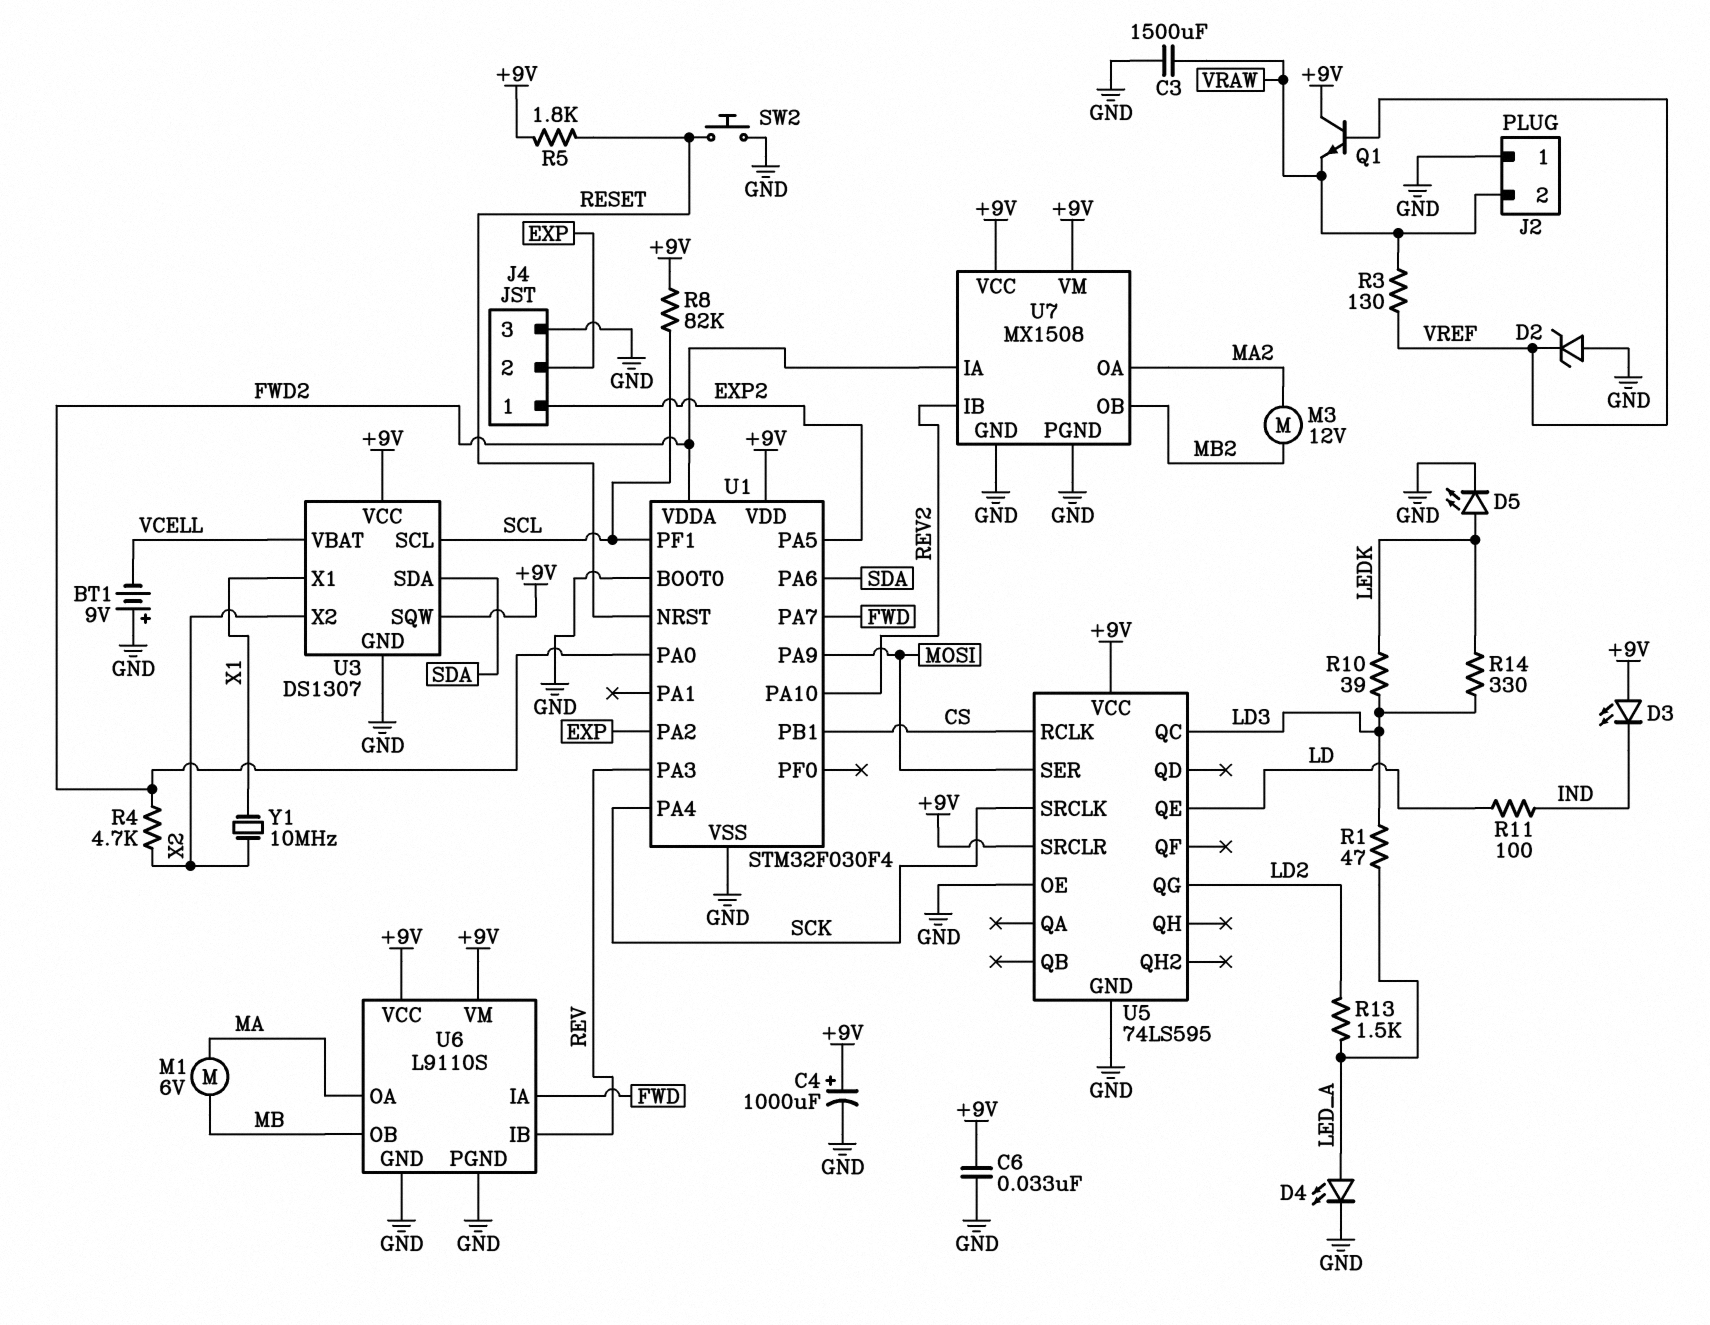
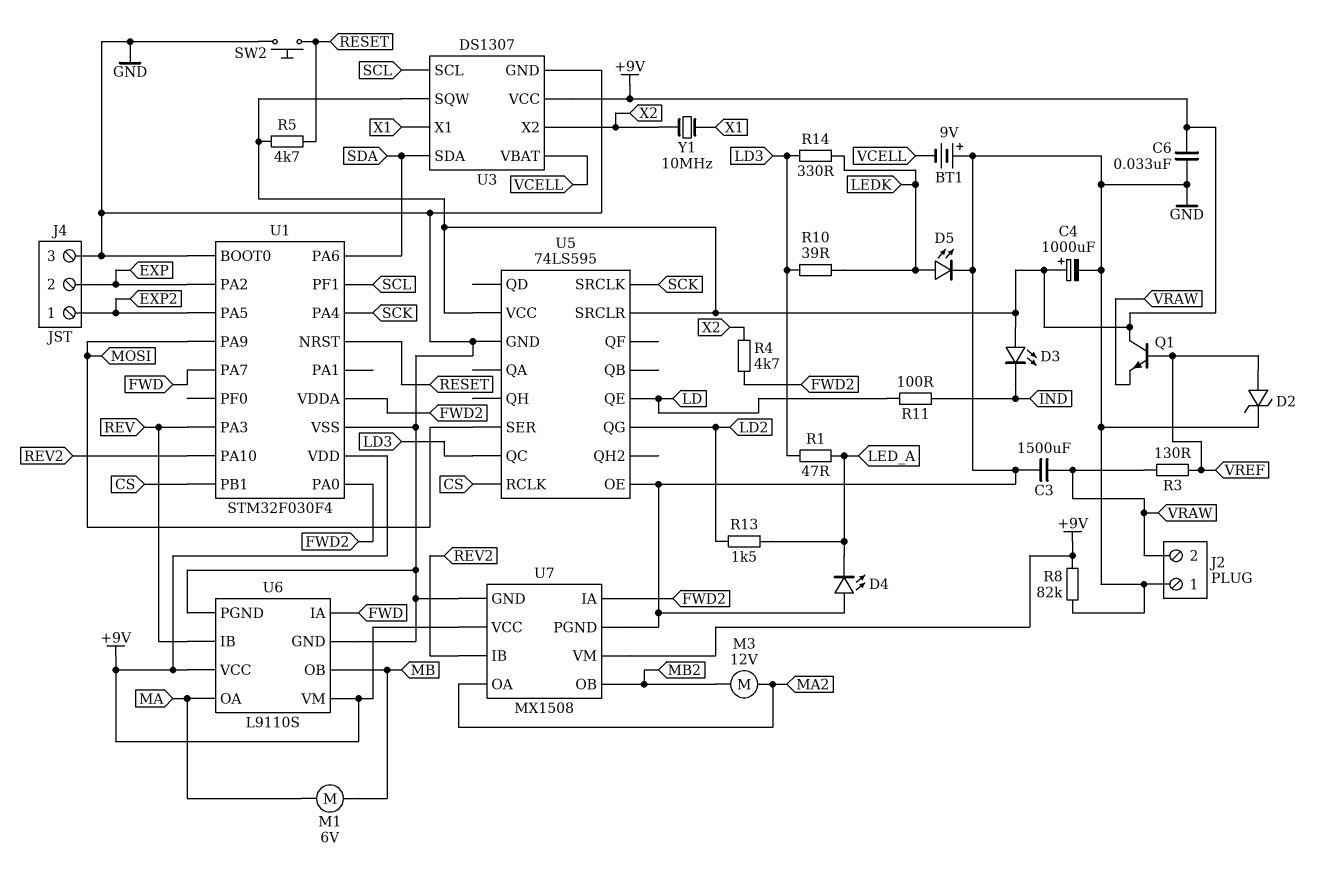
D2: zener (A GND, K VREF) -> zener (A VREF, K GND)
D4: LED (A LED_A, K GND) -> LED (A GND, K LED_A)
R5: 1.8k (+9V, RESET) -> 4.7k (+9V, RESET)
R8: 82k (+9V, SCL) -> 82k (+9V, GND)

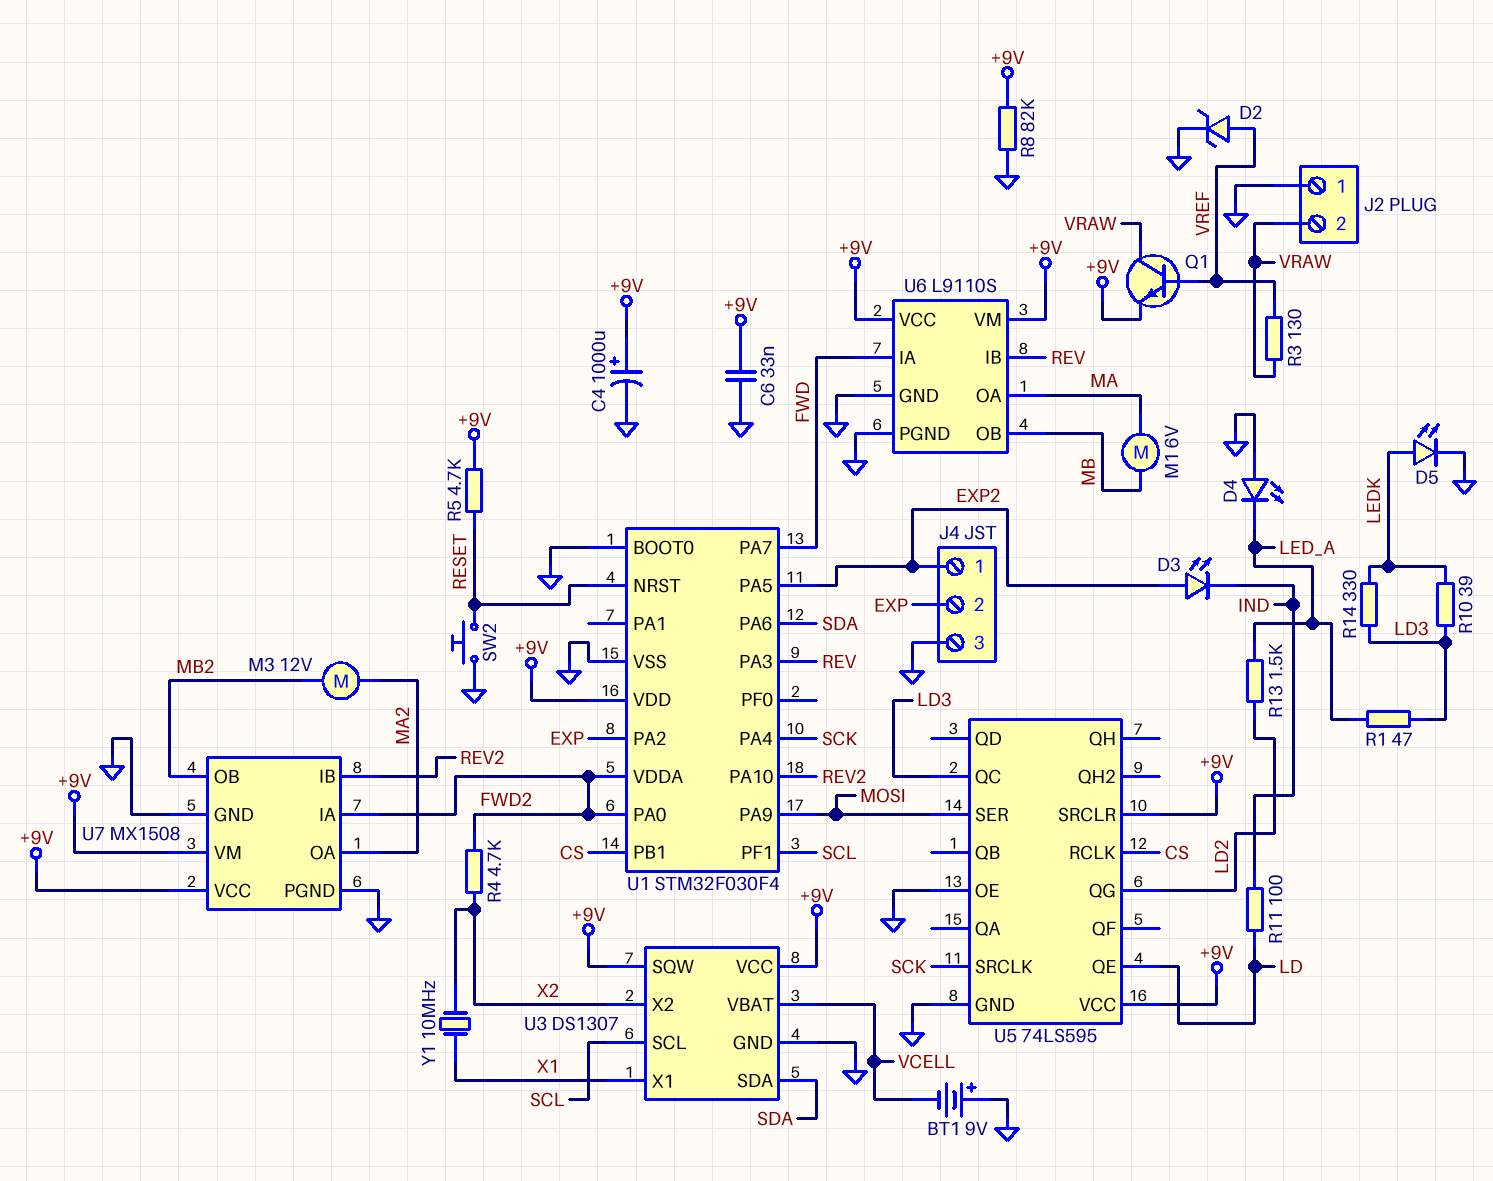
C3: 1500uF (GND, VRAW) -> none
D3: LED (A +9V, K IND) -> LED (A EXP2, K IND)
Q1: NPN (B VREF, C +9V, E VRAW) -> NPN (B VREF, C VRAW, E +9V)

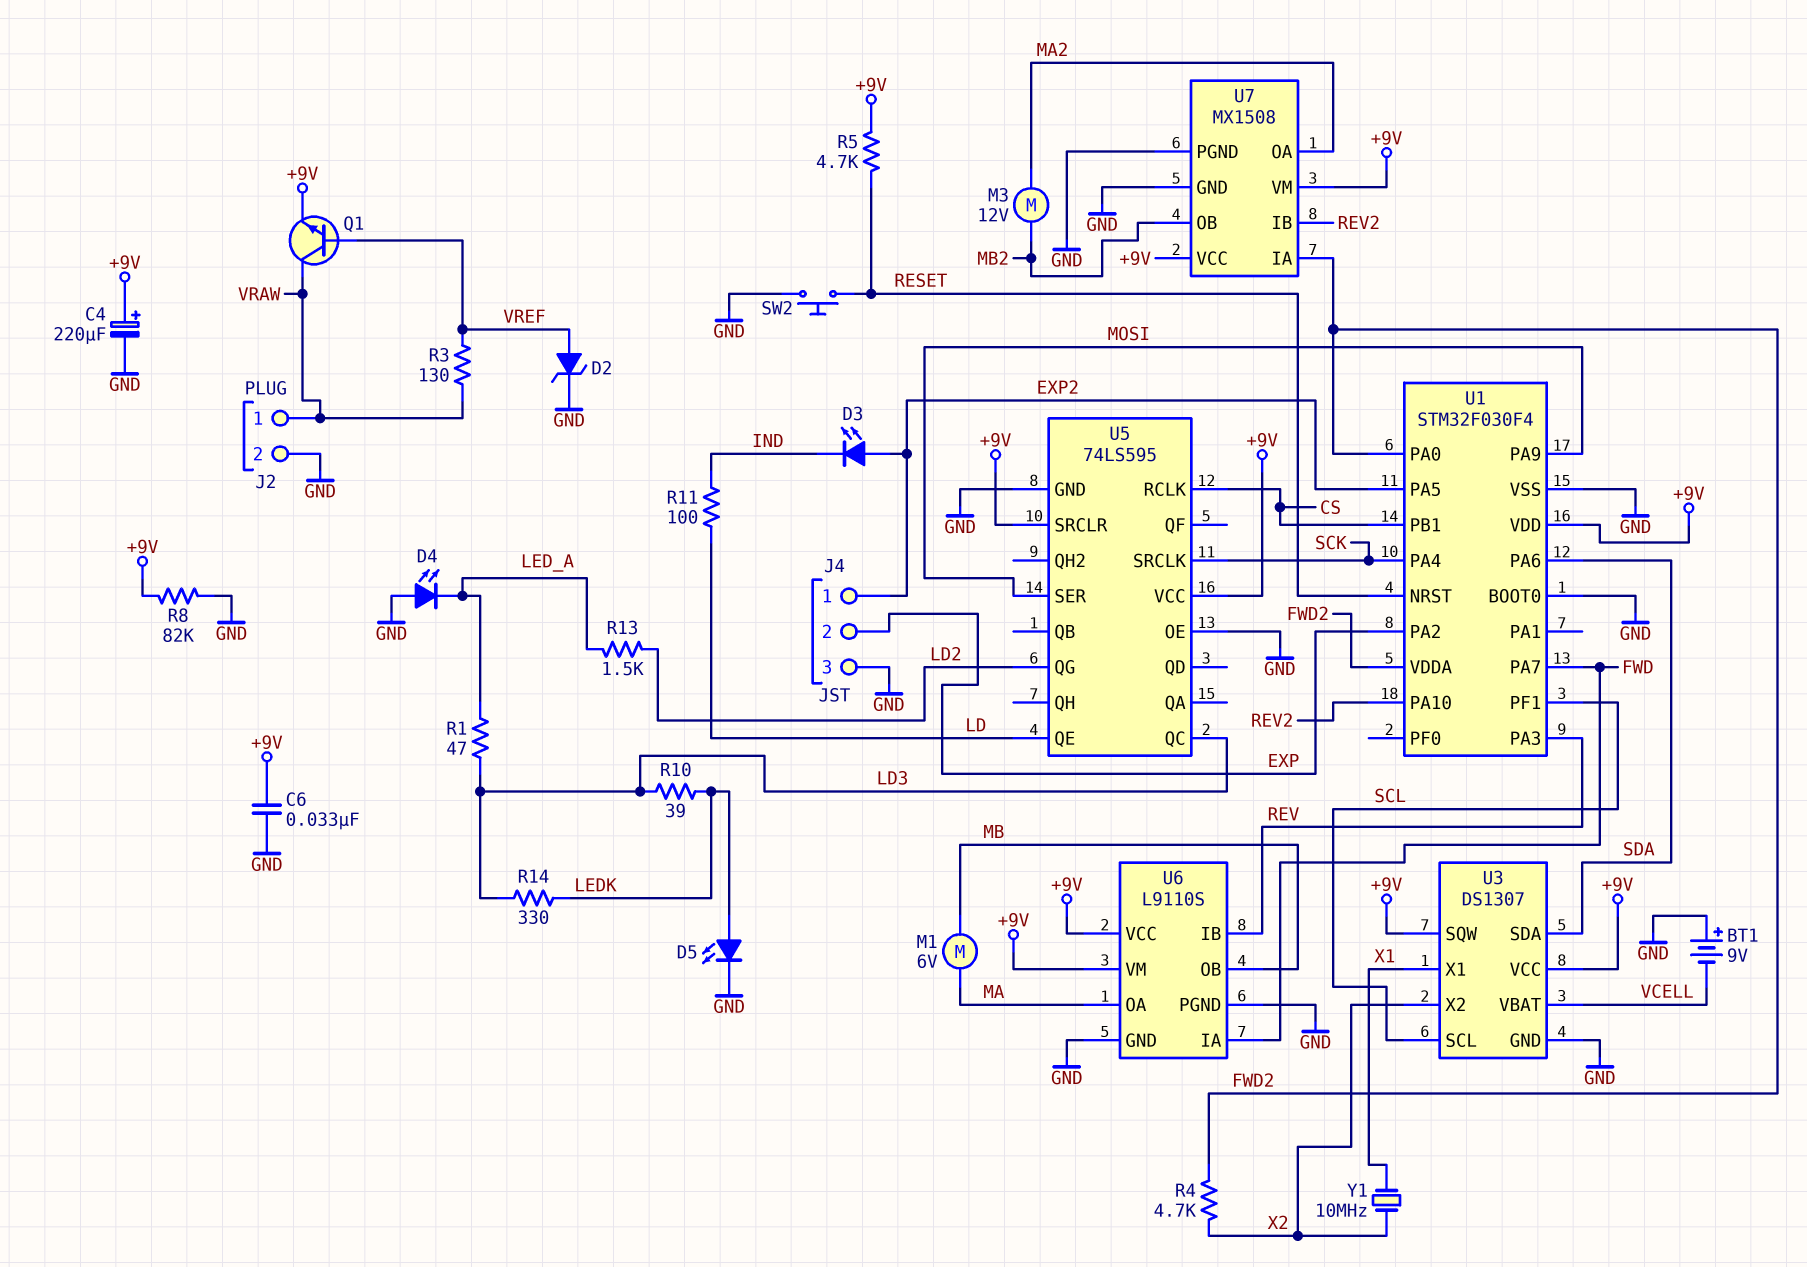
C4: 1000uF (plus +9V, minus GND) -> 220uF (plus +9V, minus GND)
J2 pin 1: GND -> VRAW
J2 pin 2: VRAW -> GND

